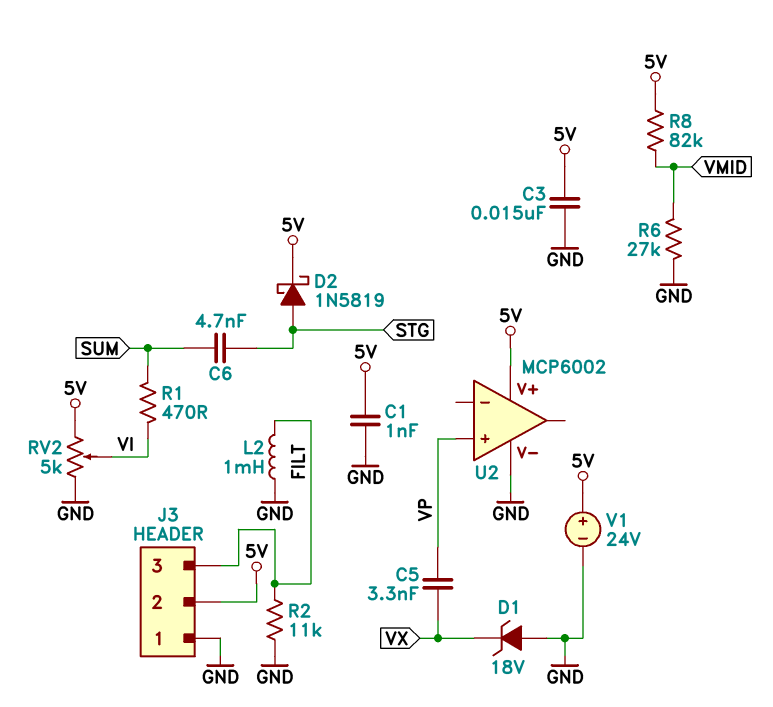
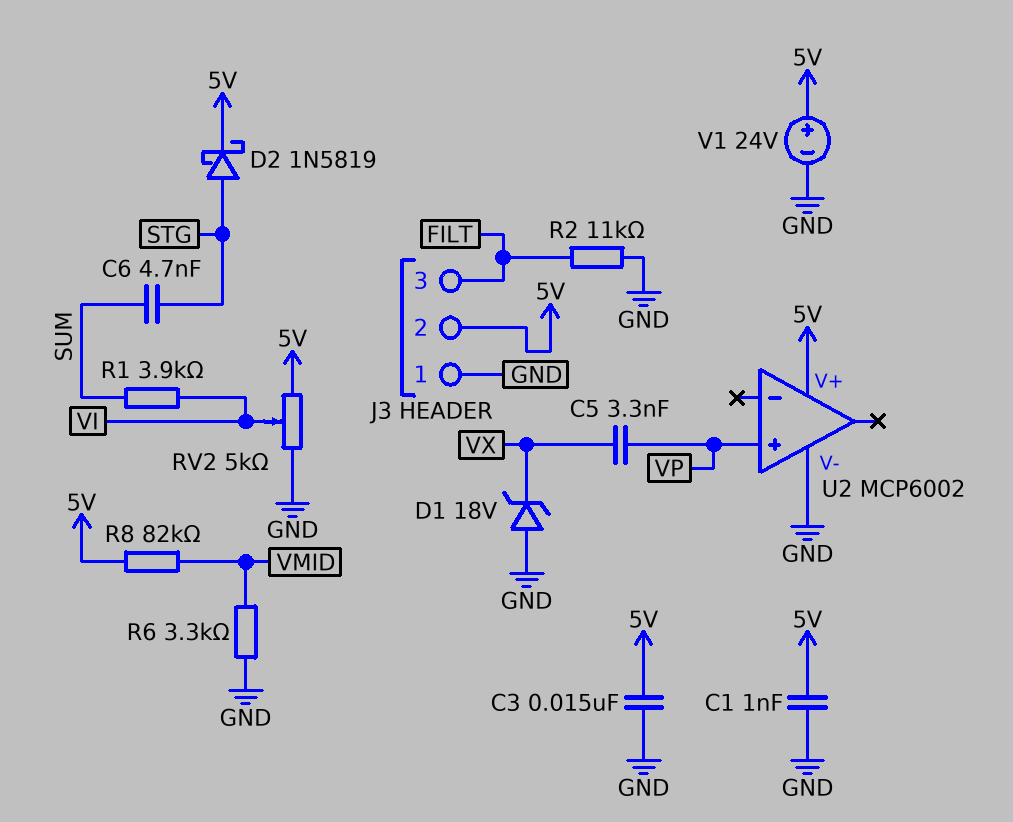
L2: 1mH (FILT, GND) -> none
R1: 470 (SUM, VI) -> 3.9k (SUM, VI)
R6: 27k (GND, VMID) -> 3.3k (GND, VMID)

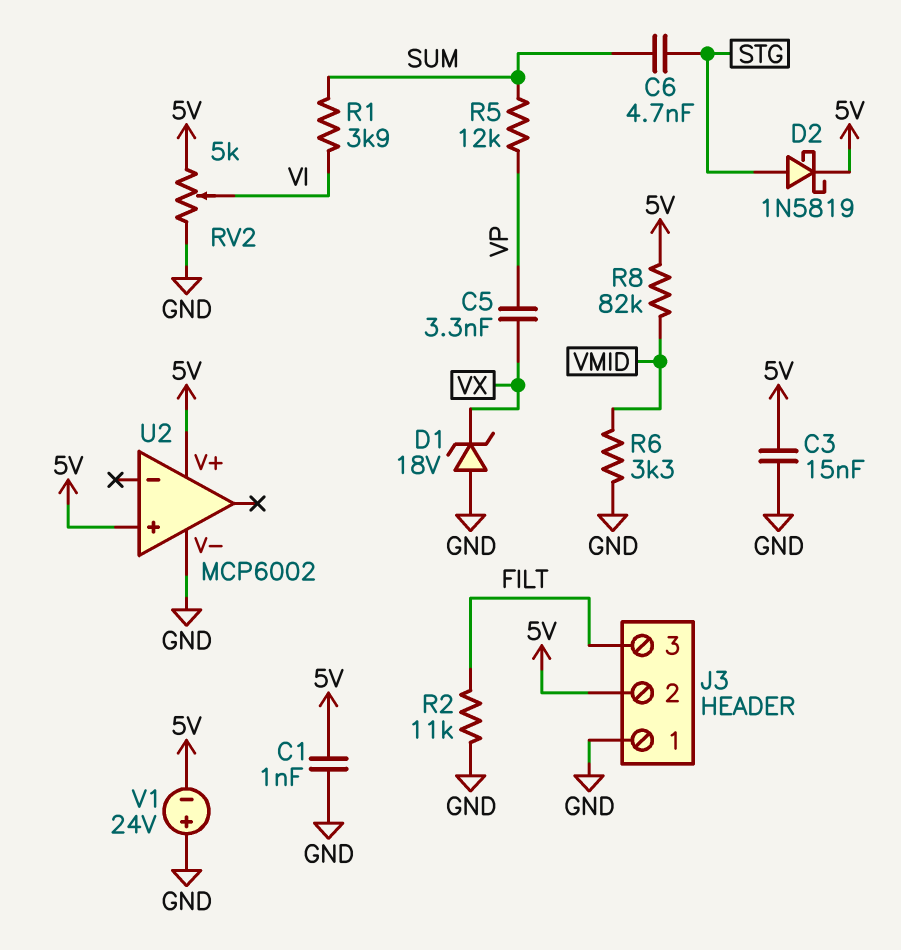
R5: none -> 12k (SUM, VP)
U2 pin in+: VP -> 5V
V1: 24V (plus 5V, minus GND) -> 24V (plus GND, minus 5V)

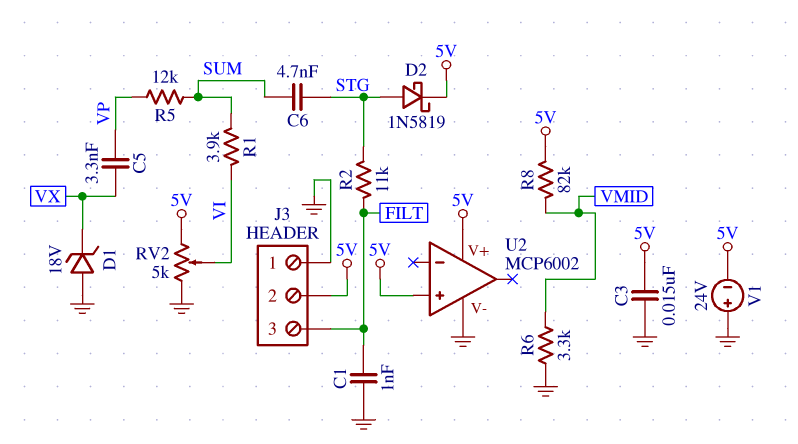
C1: 1nF (5V, GND) -> 1nF (FILT, GND)
R2: 11k (FILT, GND) -> 11k (FILT, STG)

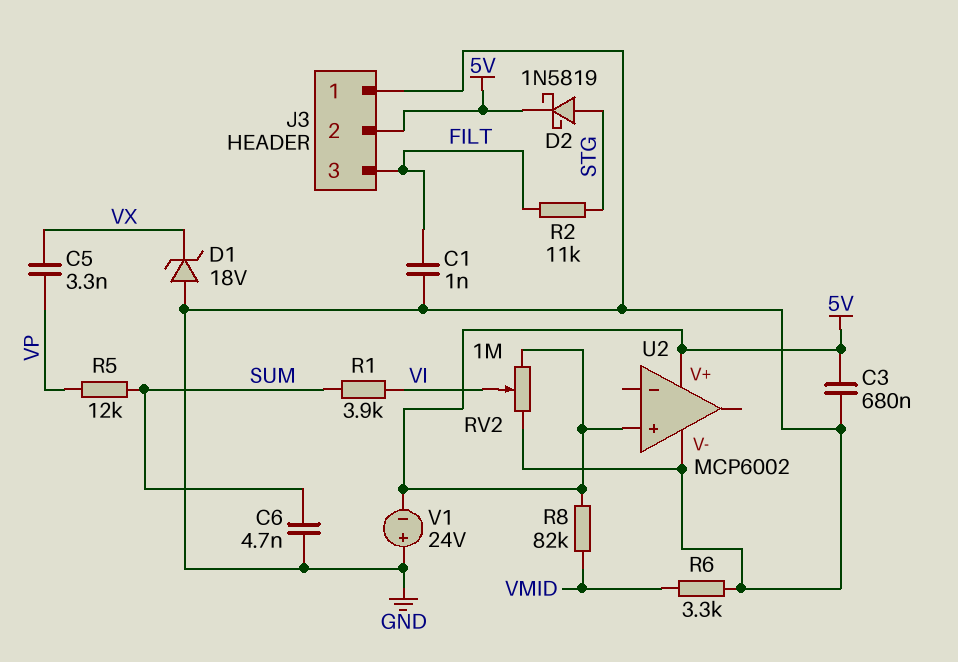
C3: 15nF (5V, GND) -> 680nF (5V, GND)
C6: 4.7nF (STG, SUM) -> 4.7nF (GND, SUM)
RV2: 5k (5V, GND, wiper VI) -> 1M (5V, GND, wiper VI)

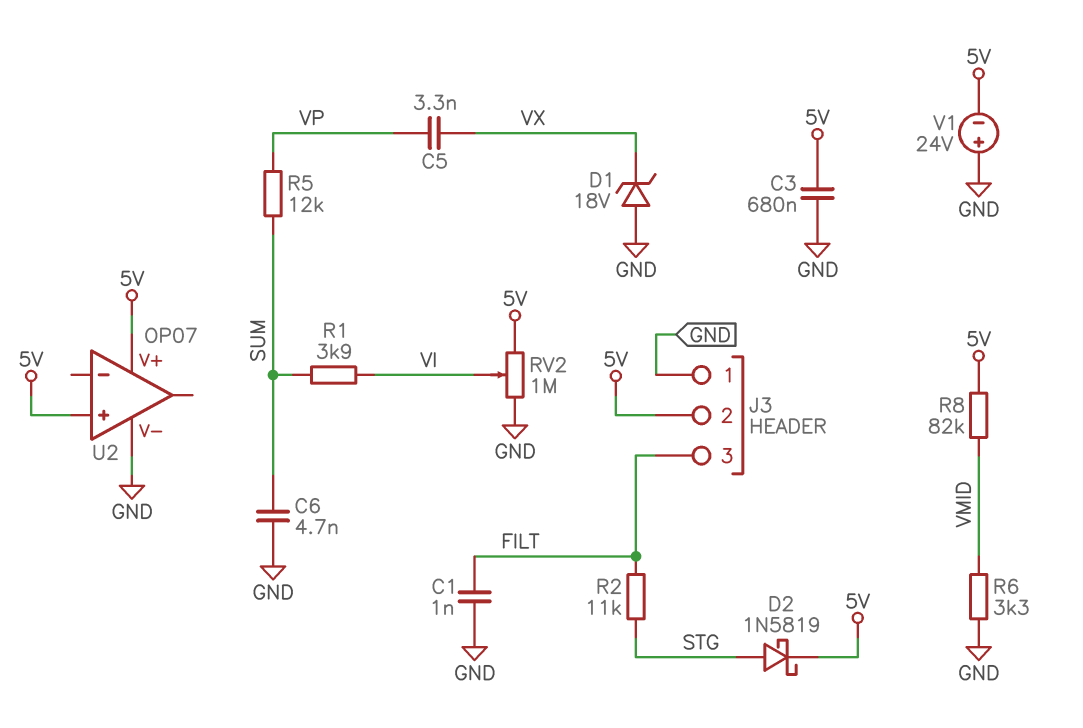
U2: MCP6002 -> OP07

